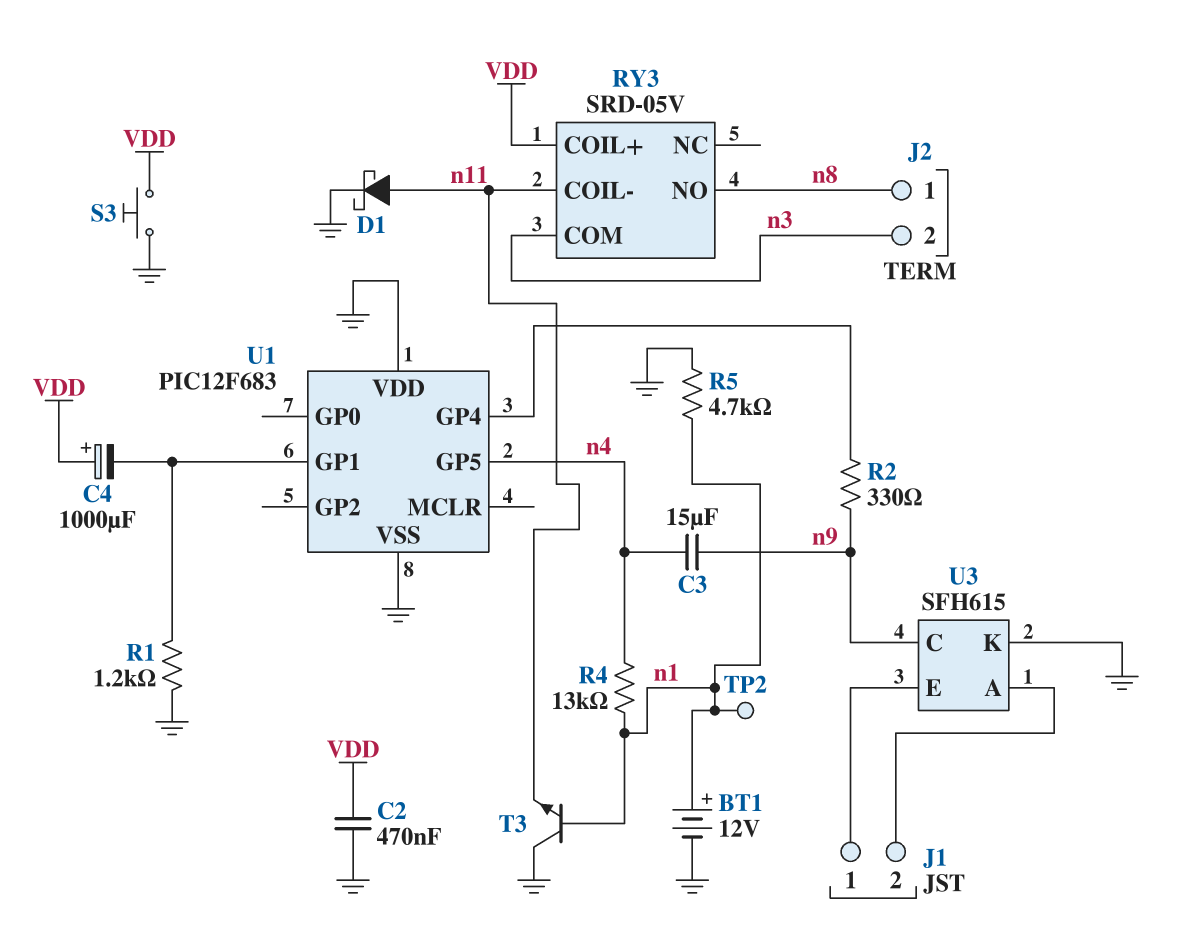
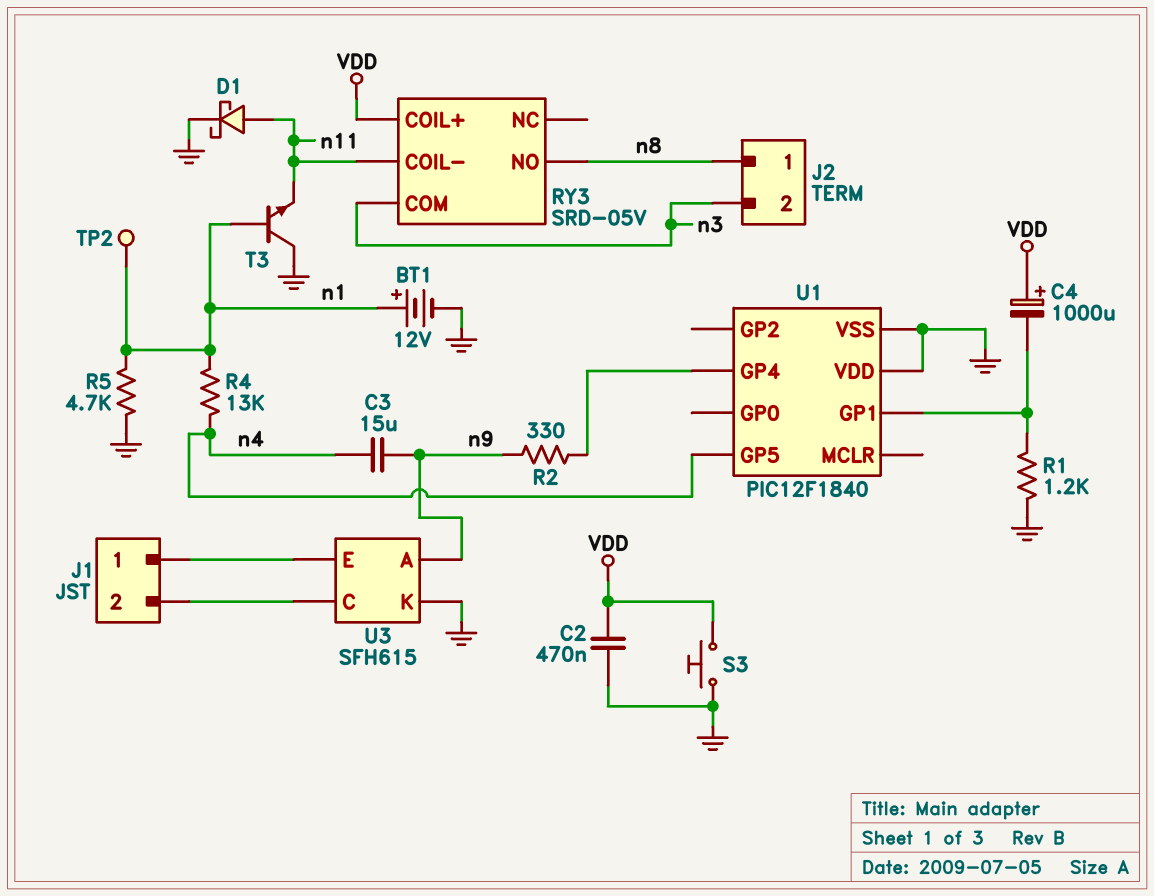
U1: PIC12F683 -> PIC12F1840
U3 pin A: J1/2 -> n9
U3 pin C: n9 -> J1/2

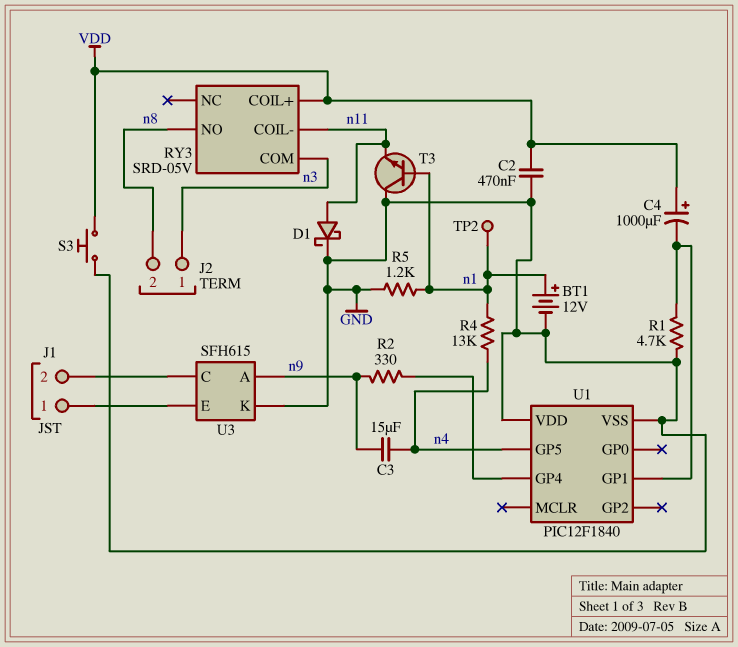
J2 pin 1: n8 -> n3
J2 pin 2: n3 -> n8
R1: 1.2k (GND, U1/GP1) -> 4.7k (GND, U1/GP1)
R5: 4.7k (GND, n1) -> 1.2k (GND, n1)

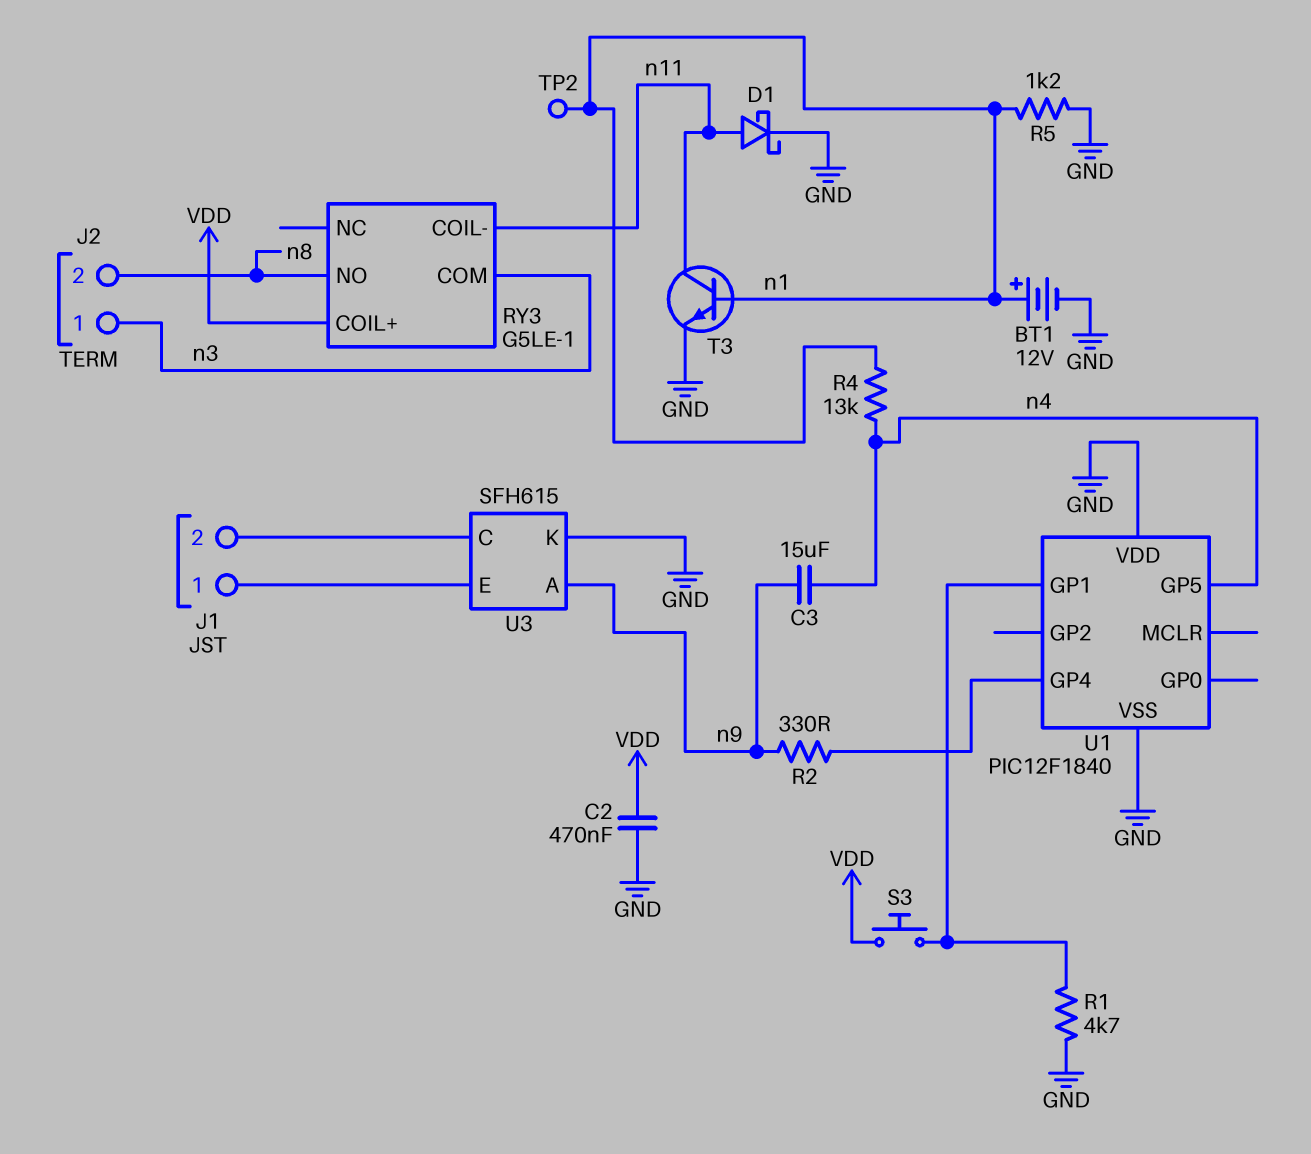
C4: 1000uF (plus VDD, minus U1/GP1) -> none
RY3: SRD-05V -> G5LE-1
S3: button (GND, VDD) -> button (U1/GP1, VDD)
T3: NPN (B n1, C GND, E n11) -> NPN (B n1, C n11, E GND)

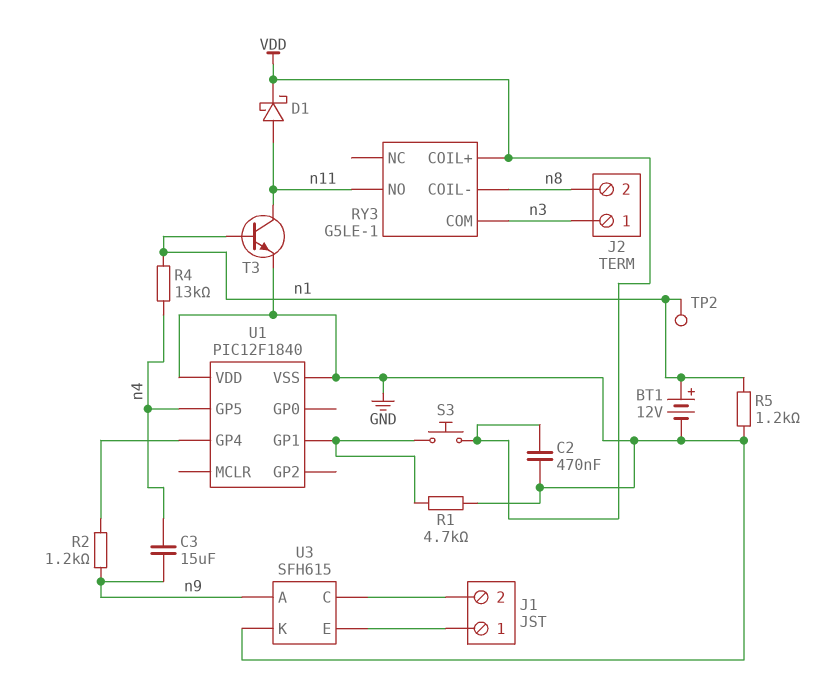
D1: schottky (A n11, K GND) -> schottky (A n11, K VDD)
R2: 330 (U1/GP4, n9) -> 1.2k (U1/GP4, n9)
RY3 pin COIL-: n11 -> n8
RY3 pin NO: n8 -> n11

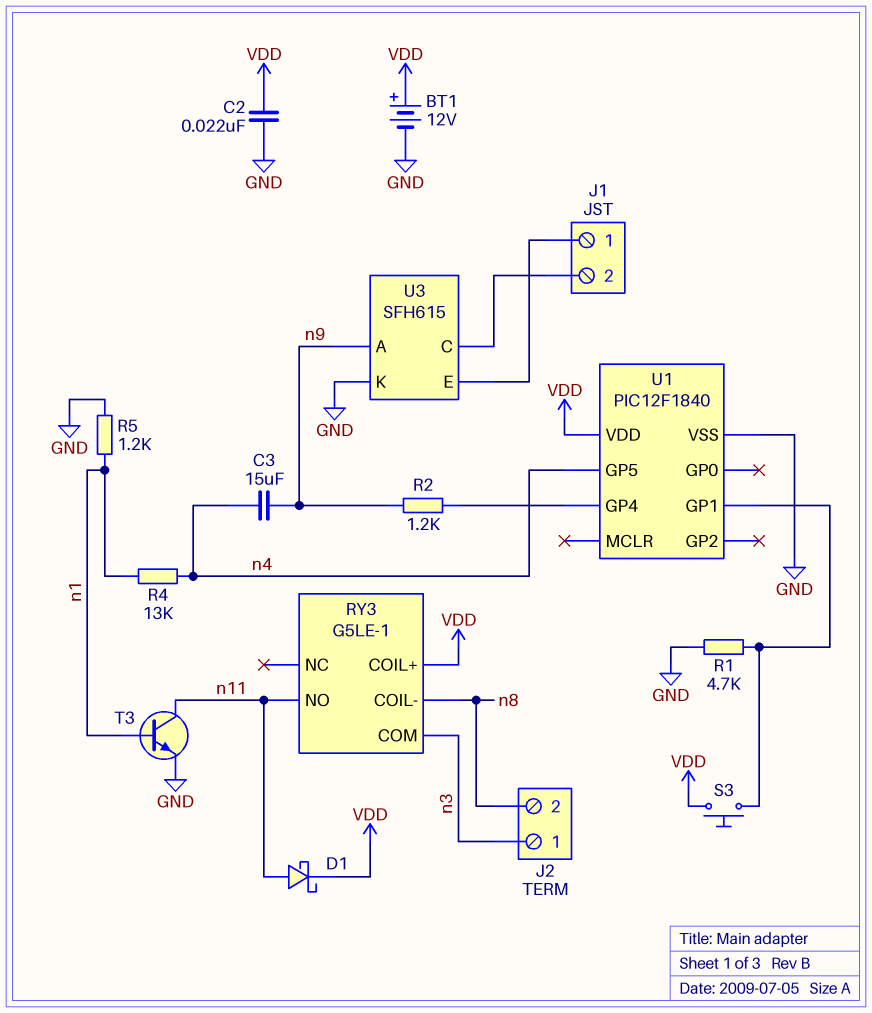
BT1: 12V (plus n1, minus GND) -> 12V (plus VDD, minus GND)
C2: 470nF (GND, VDD) -> 22nF (GND, VDD)
TP2: test point (n1) -> none
U1 pin VDD: GND -> VDD

